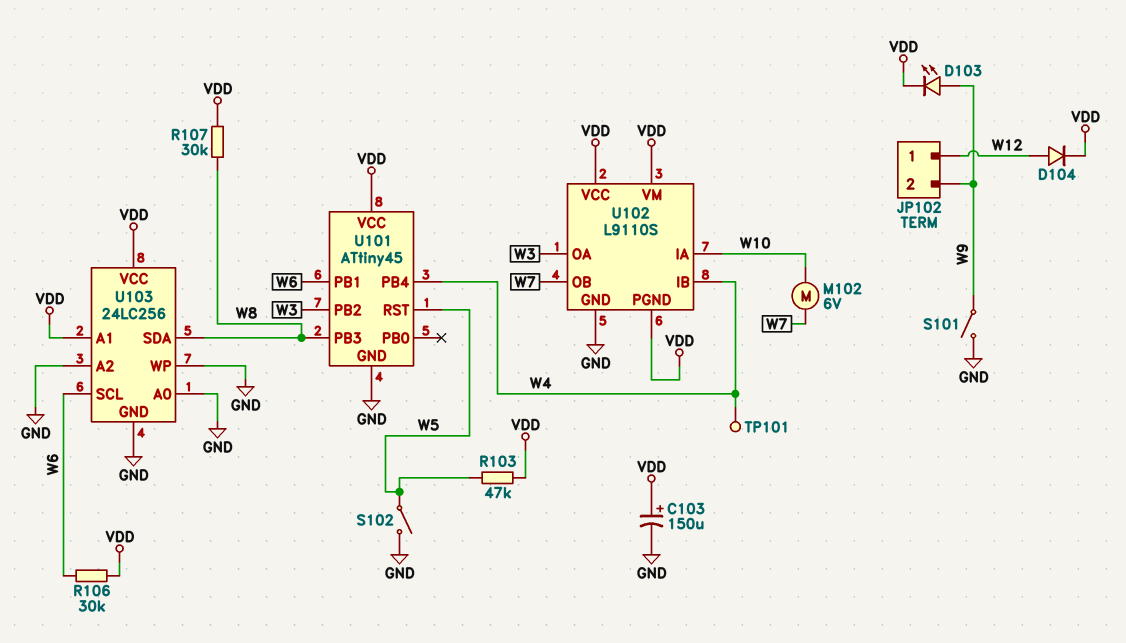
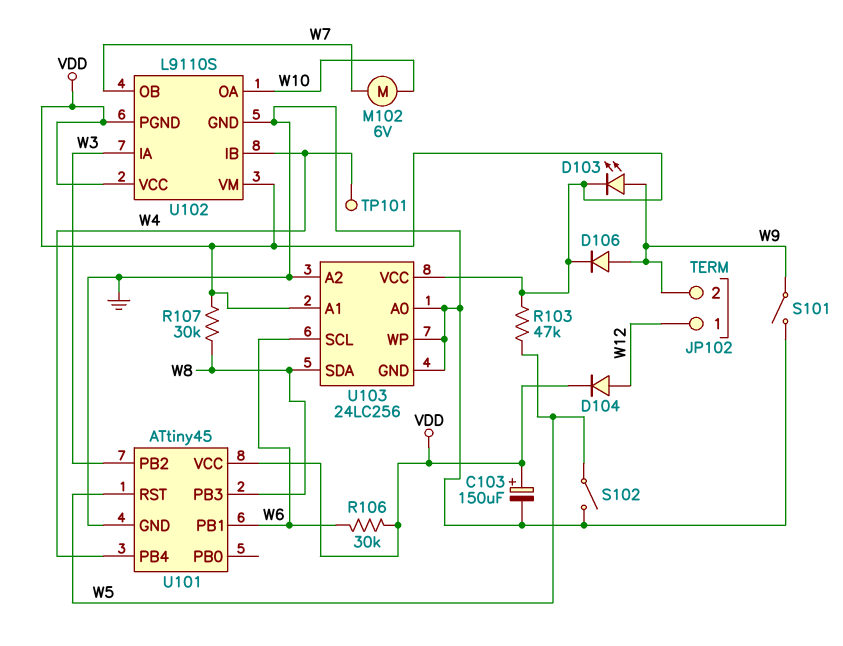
D106: none -> diode (A W9, K VDD)
U102 pin IA: W10 -> W3
U102 pin OA: W3 -> W10

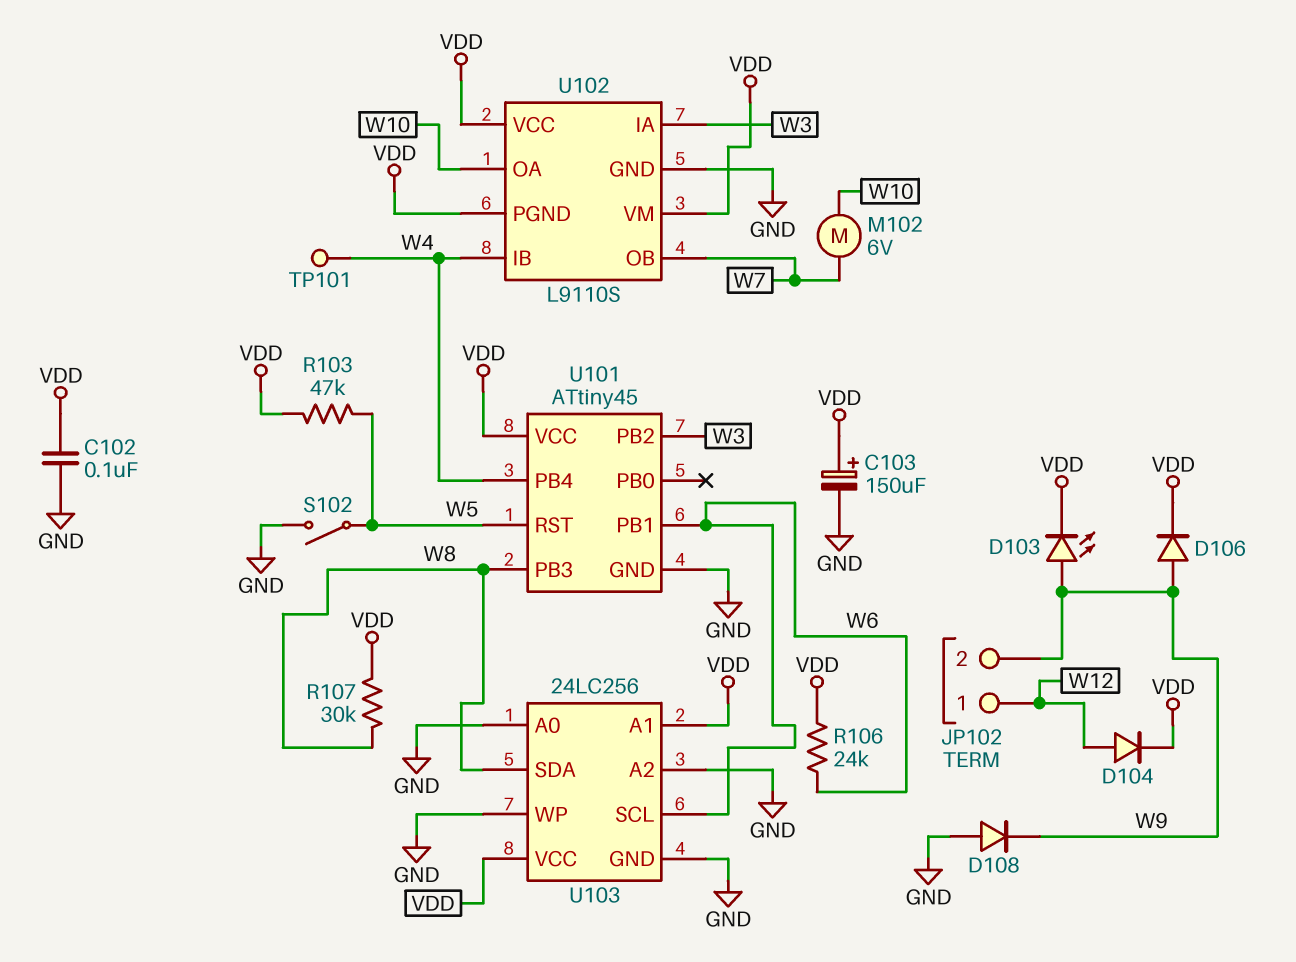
C102: none -> 100nF (GND, VDD)
D108: none -> diode (A GND, K W9)
R106: 30k (VDD, W6) -> 24k (VDD, W6)
S101: switch (GND, W9) -> none

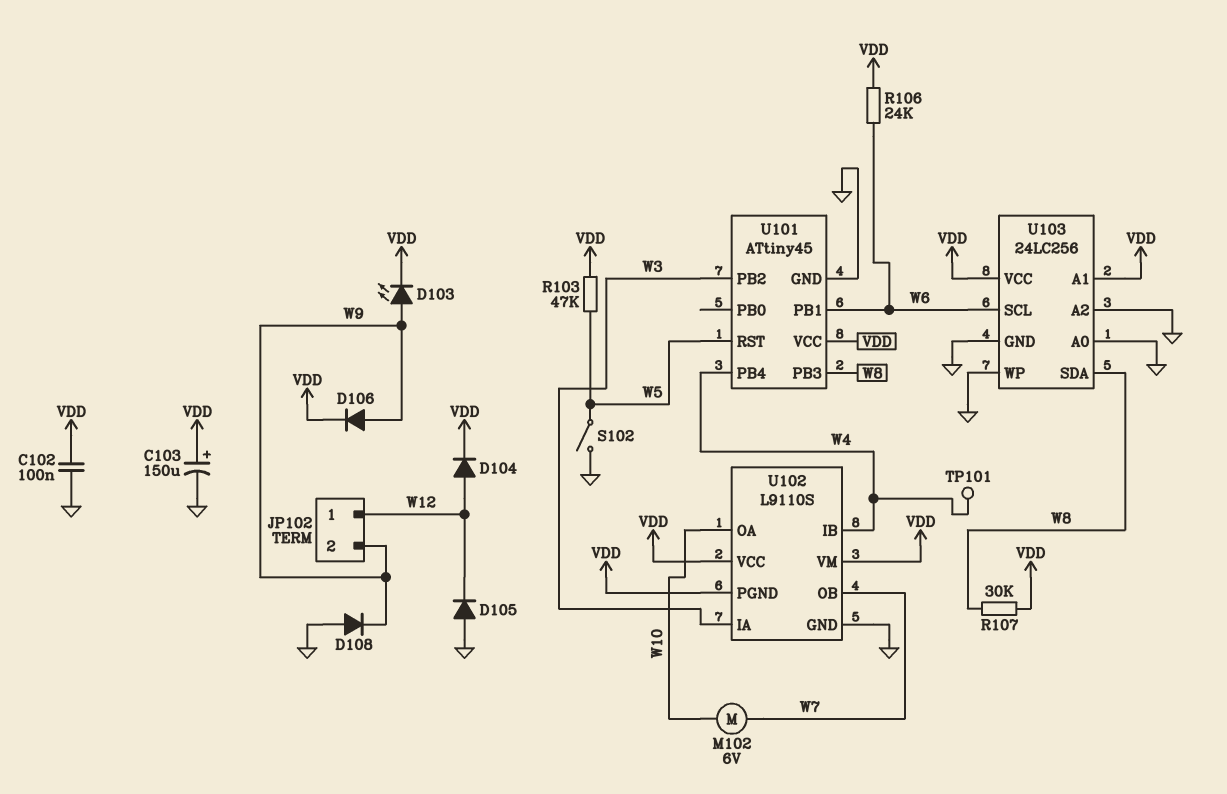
D105: none -> diode (A GND, K W12)

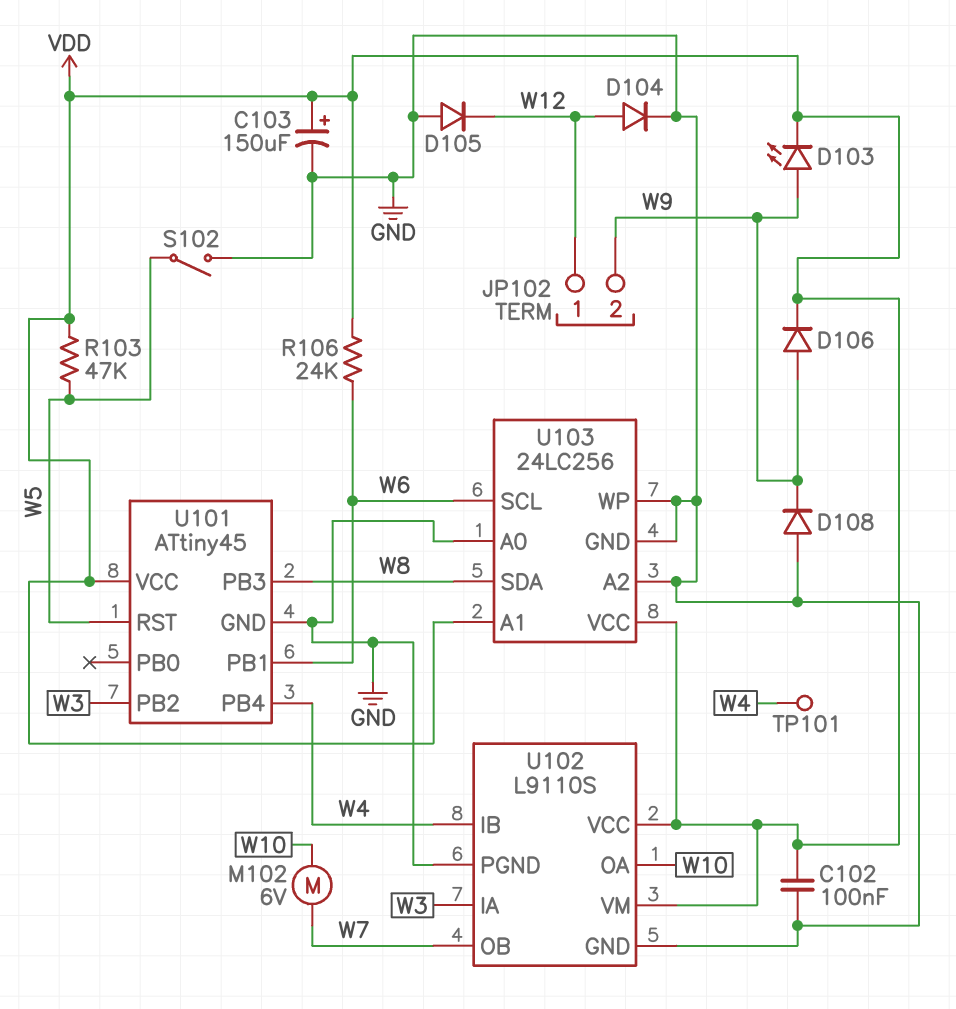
D104: diode (A W12, K VDD) -> diode (A W12, K GND)
R107: 30k (VDD, W8) -> none
U102 pin PGND: VDD -> GND

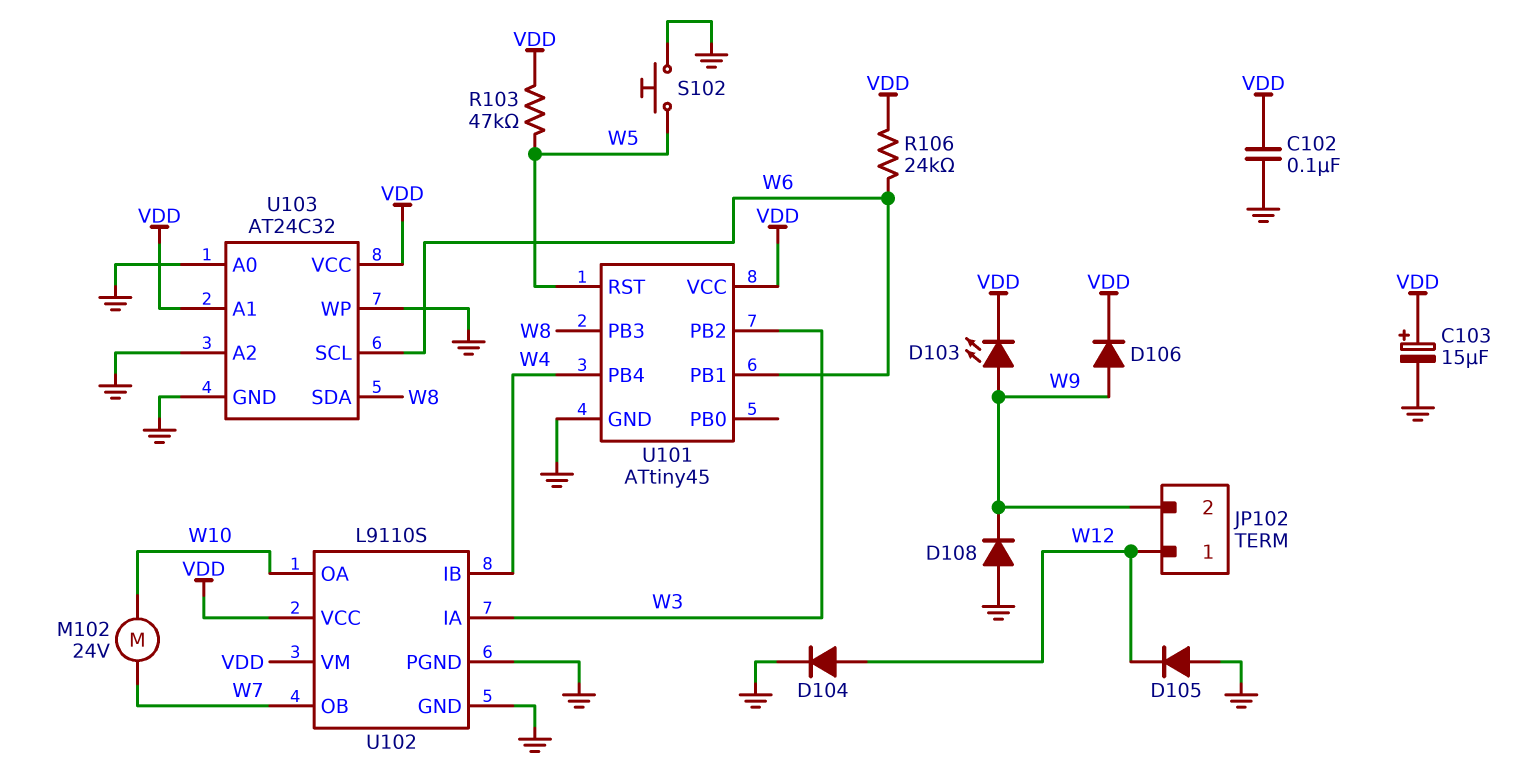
C103: 150uF (plus VDD, minus GND) -> 15uF (plus VDD, minus GND)
M102: motor 6V (W7, W10) -> motor 24V (W7, W10)
S102: switch (GND, W5) -> button (GND, W5)
TP101: test point (W4) -> none
U103: 24LC256 -> AT24C32

